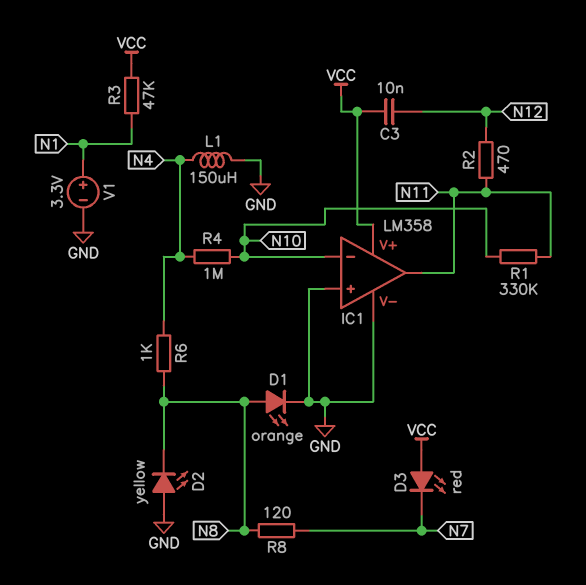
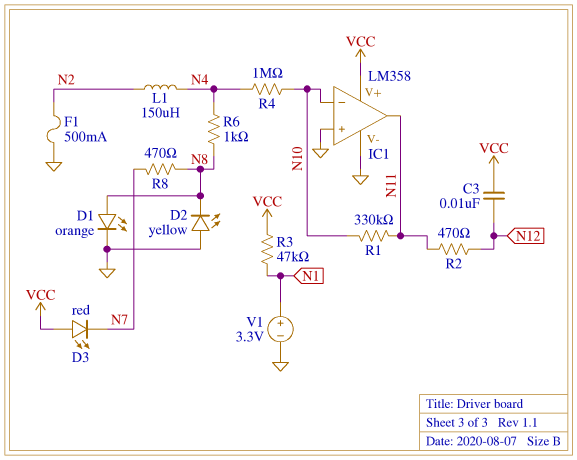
F1: none -> 500mA (GND, N2)
L1: 150uH (GND, N4) -> 150uH (N2, N4)
R8: 120 (N7, N8) -> 470 (N7, N8)

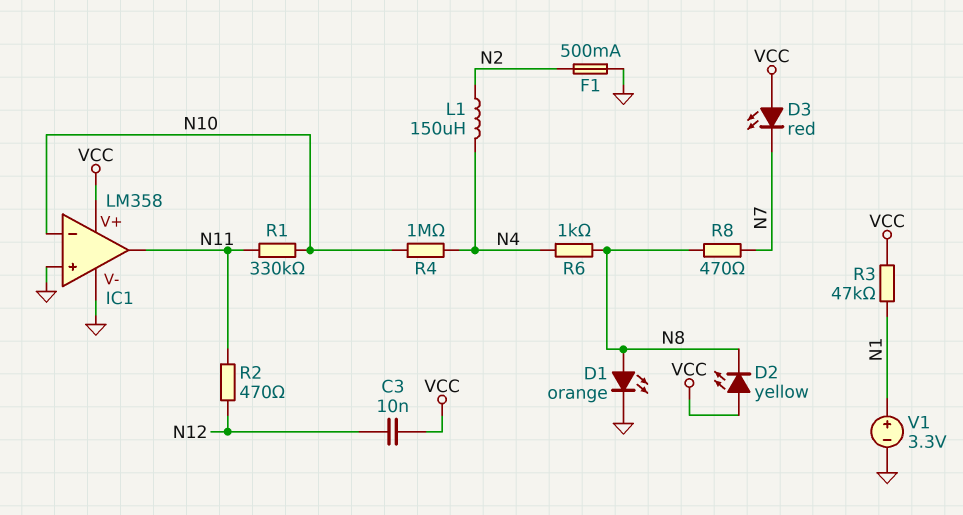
D2: LED yellow (A GND, K N8) -> LED yellow (A VCC, K N8)

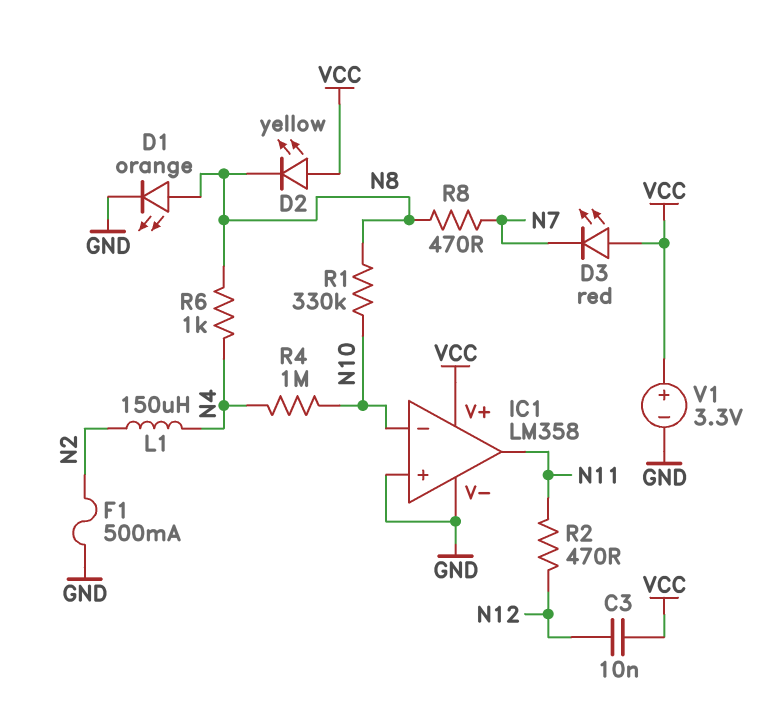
R1: 330k (N10, N11) -> 330k (N8, N10)
R3: 47k (N1, VCC) -> none
V1: 3.3V (plus N1, minus GND) -> 3.3V (plus VCC, minus GND)

